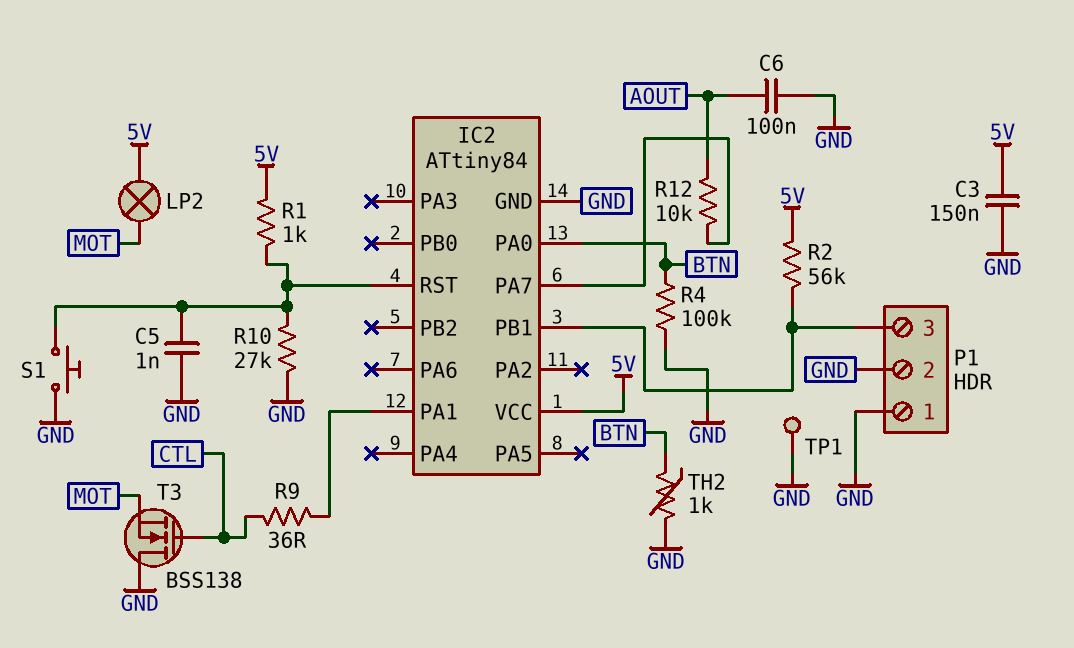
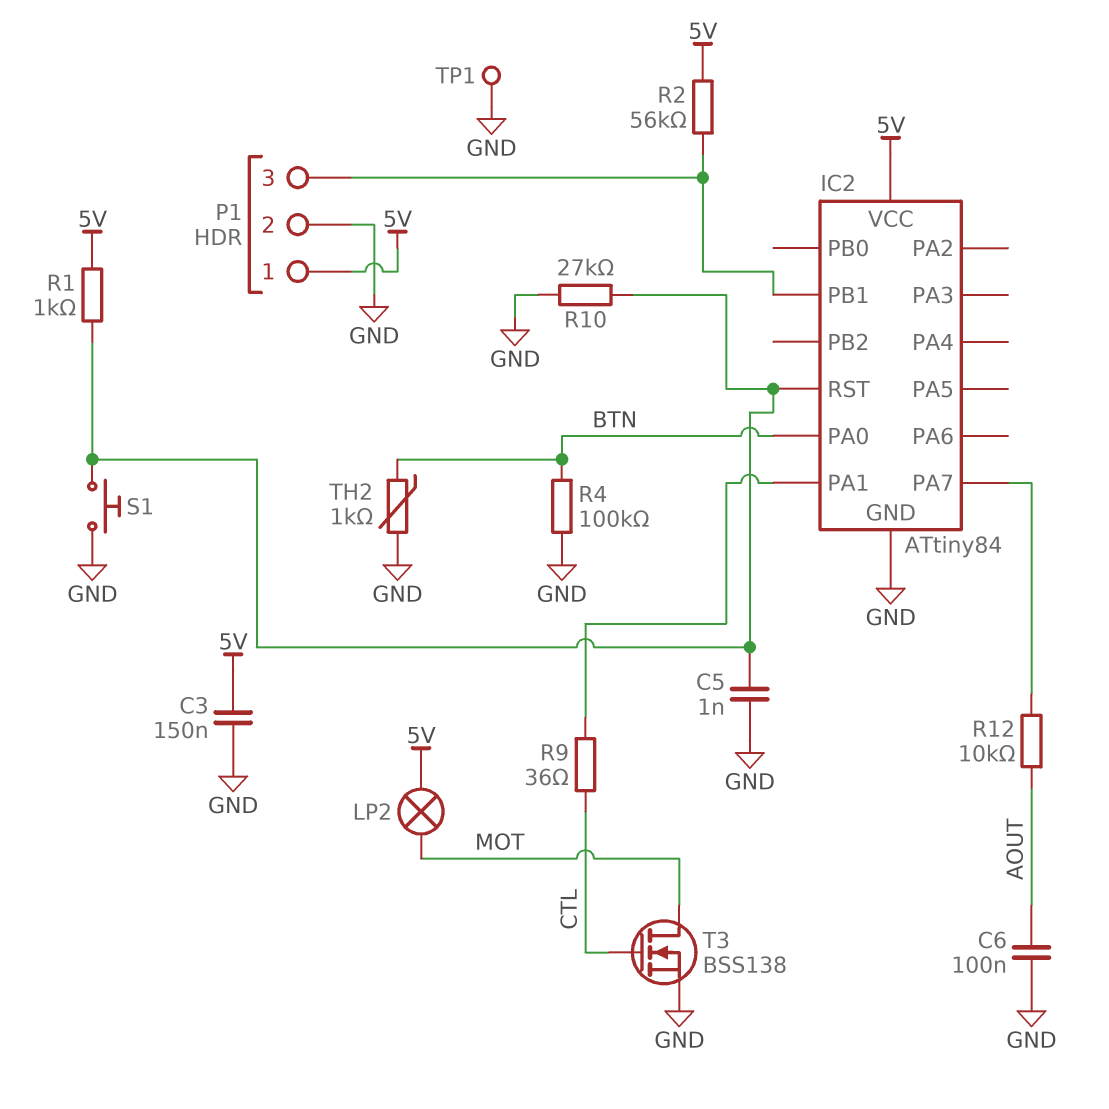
P1 pin 1: GND -> 5V
T3: NMOS BSS138 (G CTL, D GND, S MOT) -> NMOS BSS138 (G CTL, D MOT, S GND)

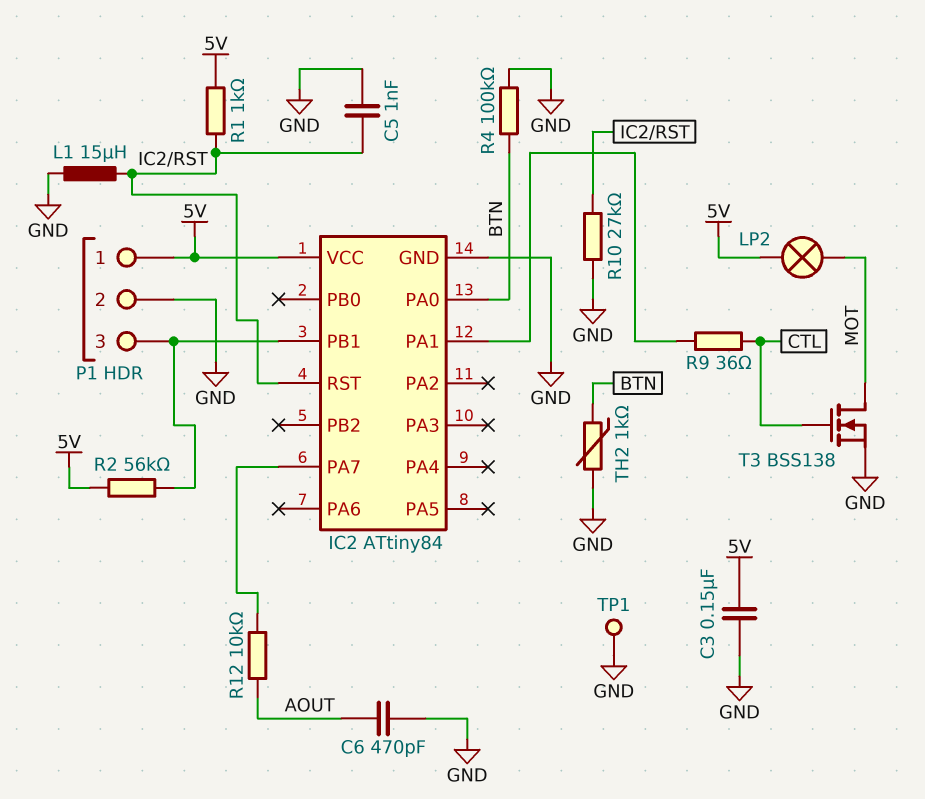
C6: 100nF (AOUT, GND) -> 470pF (AOUT, GND)
L1: none -> 15uH (GND, IC2/RST)
S1: button (GND, IC2/RST) -> none

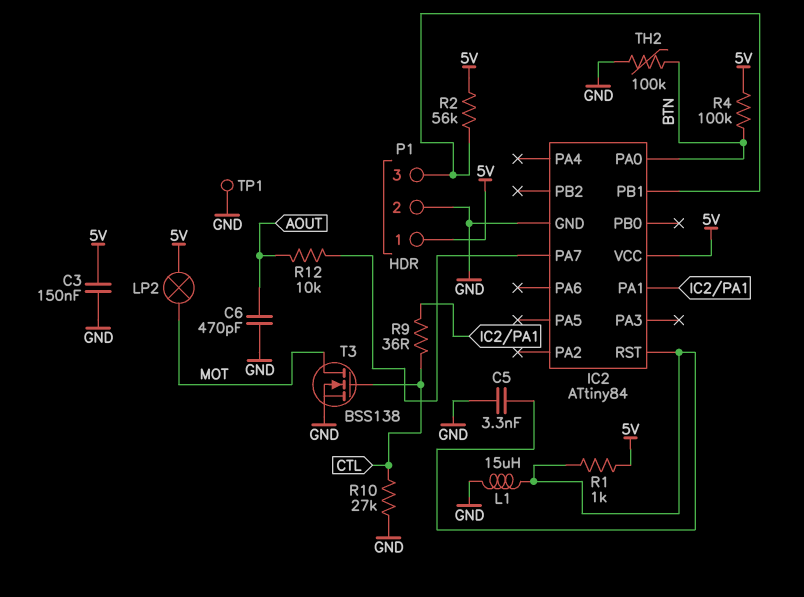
C5: 1nF (GND, IC2/RST) -> 3.3nF (GND, IC2/RST)
R4: 100k (BTN, GND) -> 100k (5V, BTN)
R10: 27k (GND, IC2/RST) -> 27k (CTL, GND)
TH2: 1k (BTN, GND) -> 100k (BTN, GND)

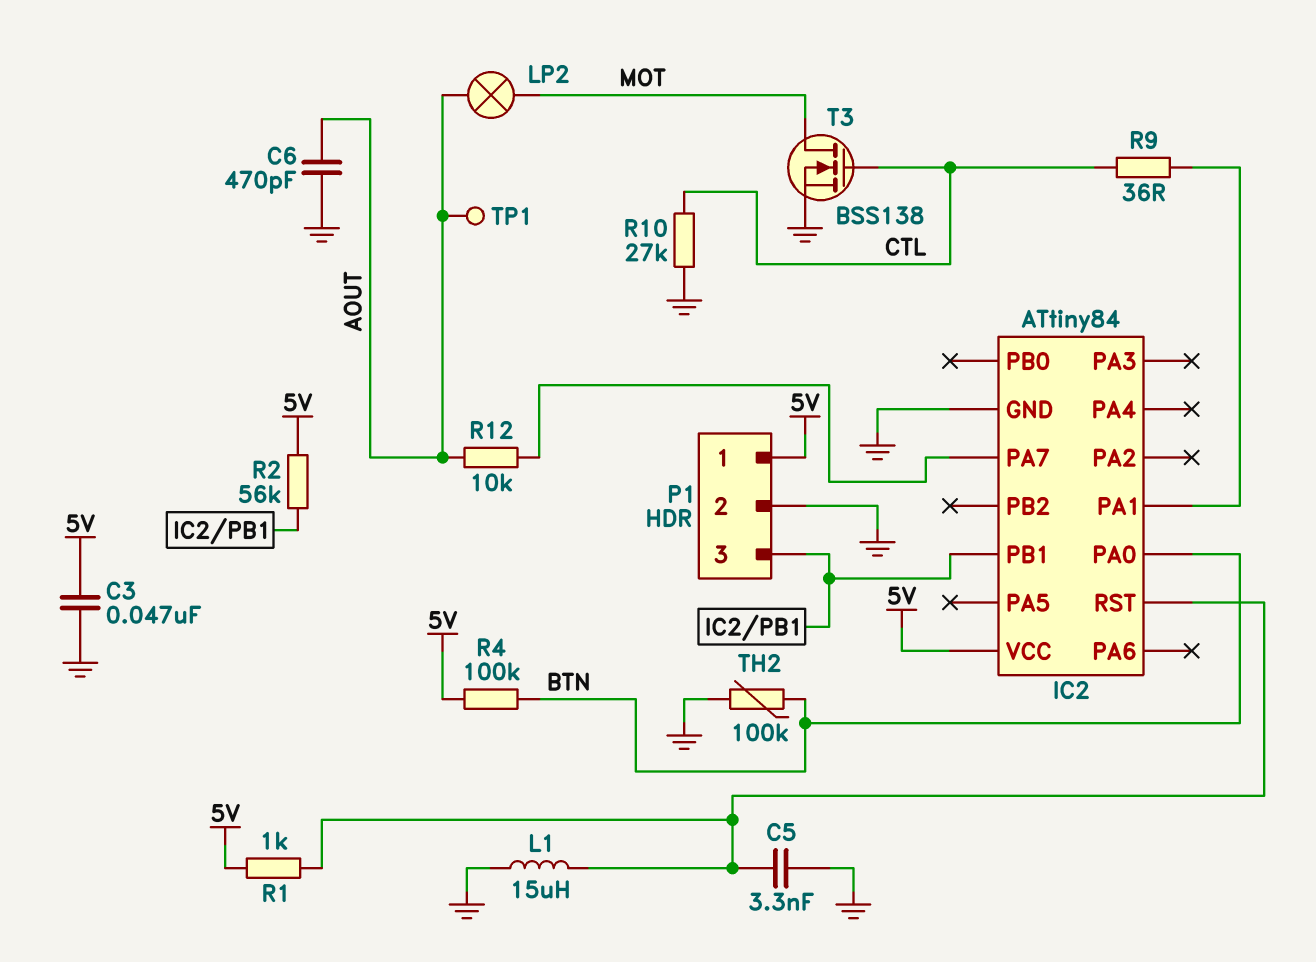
C3: 150nF (5V, GND) -> 47nF (5V, GND)
LP2: lamp (5V, MOT) -> lamp (AOUT, MOT)
TP1: test point (GND) -> test point (AOUT)

